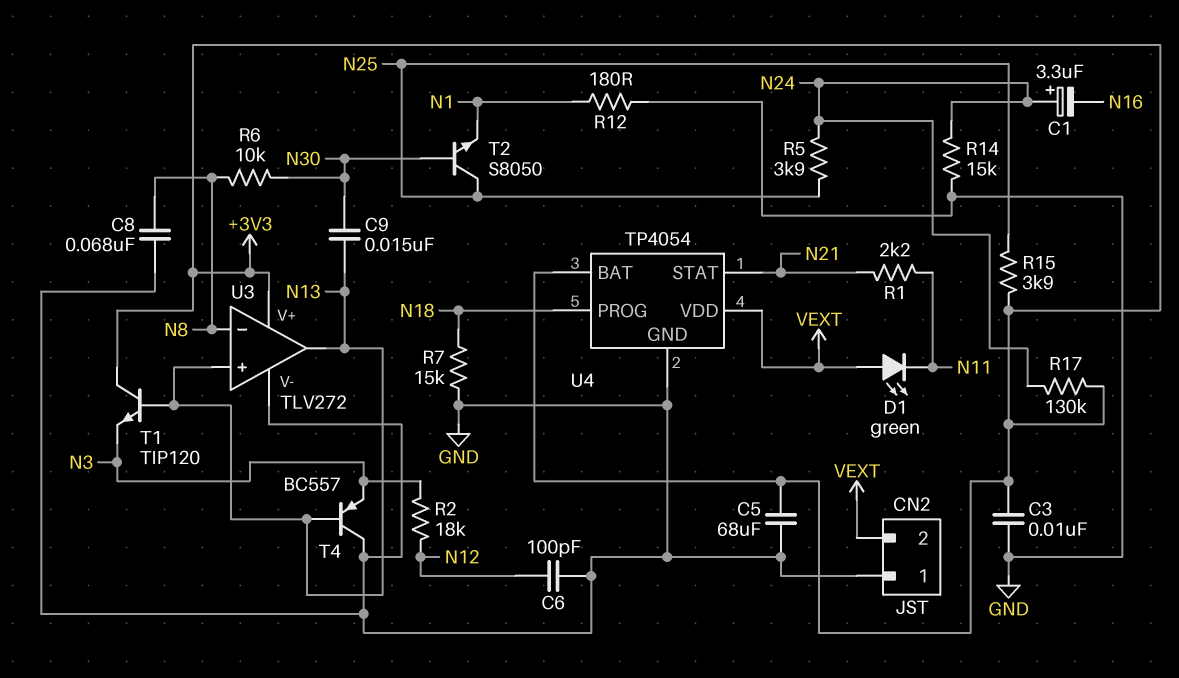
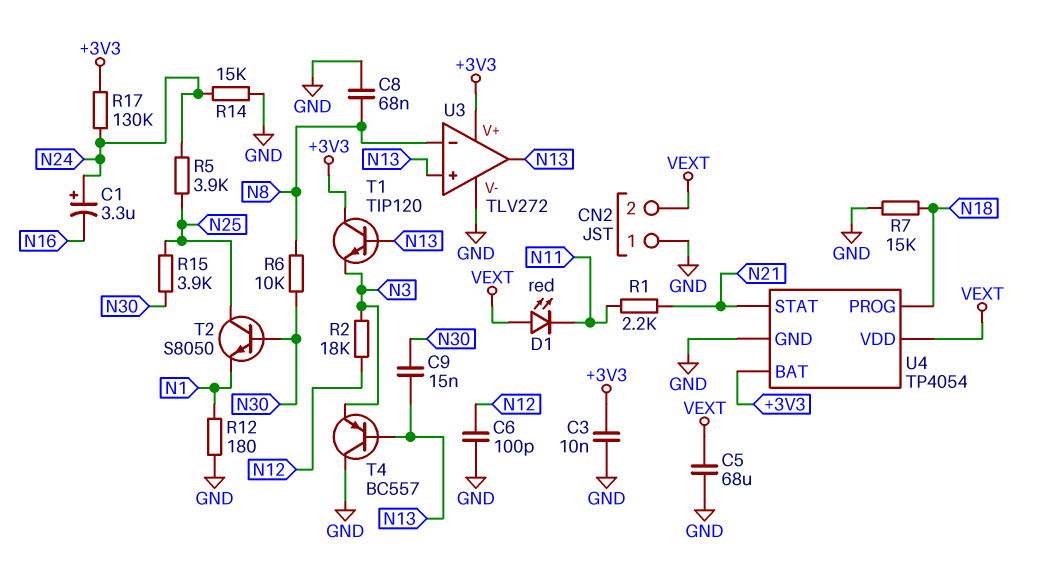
C5: 68uF (+3V3, GND) -> 68uF (GND, VEXT)
D1: LED green (A VEXT, K N11) -> LED red (A VEXT, K N11)
R15: 3.9k (+3V3, N25) -> 3.9k (N25, N30)

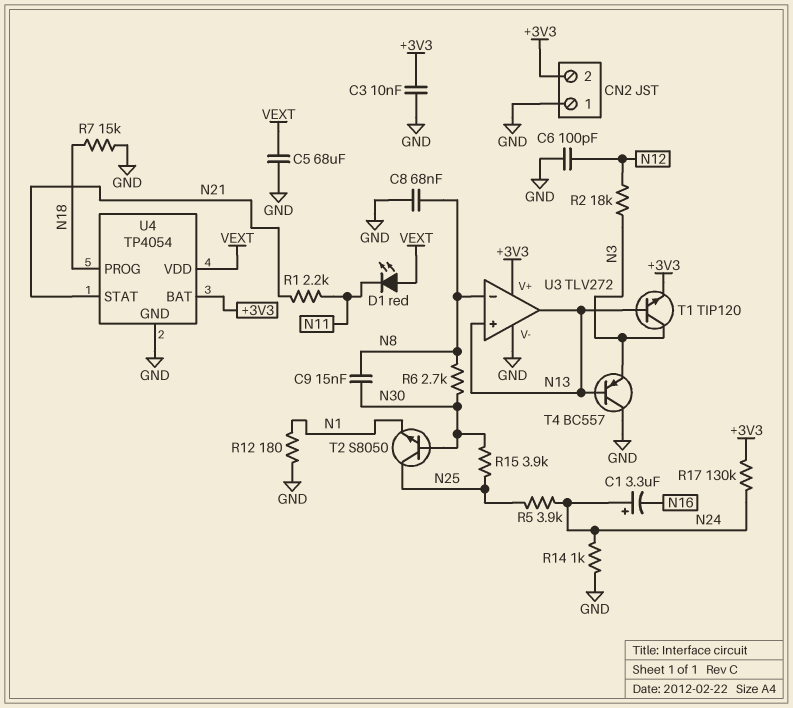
C9: 15nF (N13, N30) -> 15nF (N8, N30)
CN2 pin 2: VEXT -> +3V3
R6: 10k (N8, N30) -> 2.7k (N8, N30)
R14: 15k (GND, N24) -> 1k (GND, N24)
T1: NPN TIP120 (B N13, C +3V3, E N3) -> NPN TIP120 (B N13, C N3, E +3V3)

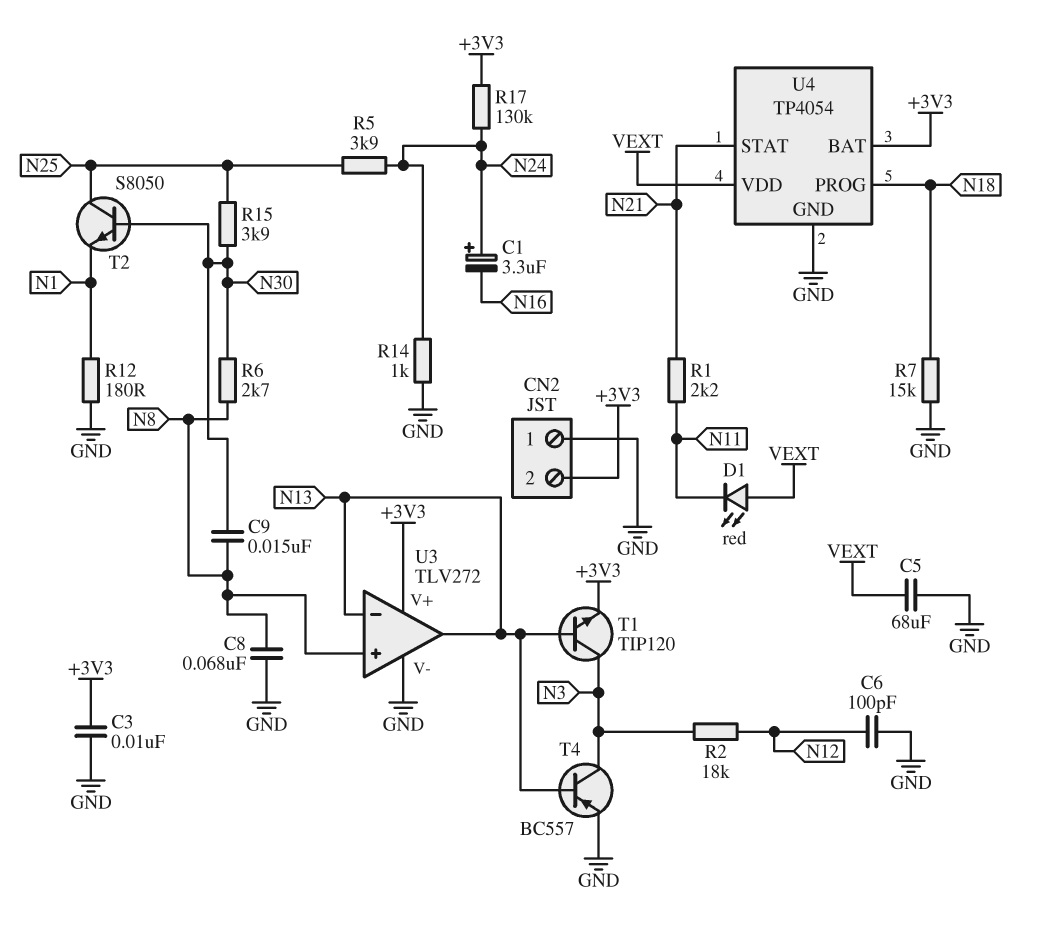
T4: PNP BC557 (B N13, C GND, E N3) -> PNP BC557 (B N13, C N3, E GND)
U3 pin in+: N13 -> N8
U3 pin in-: N8 -> N13

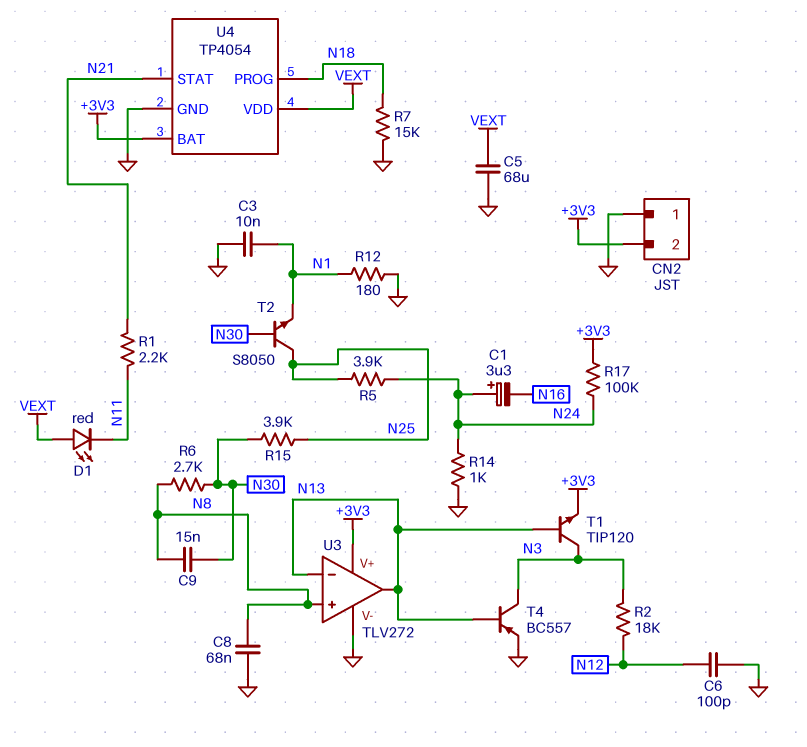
C3: 10nF (+3V3, GND) -> 10nF (GND, N1)
R17: 130k (+3V3, N24) -> 100k (+3V3, N24)

